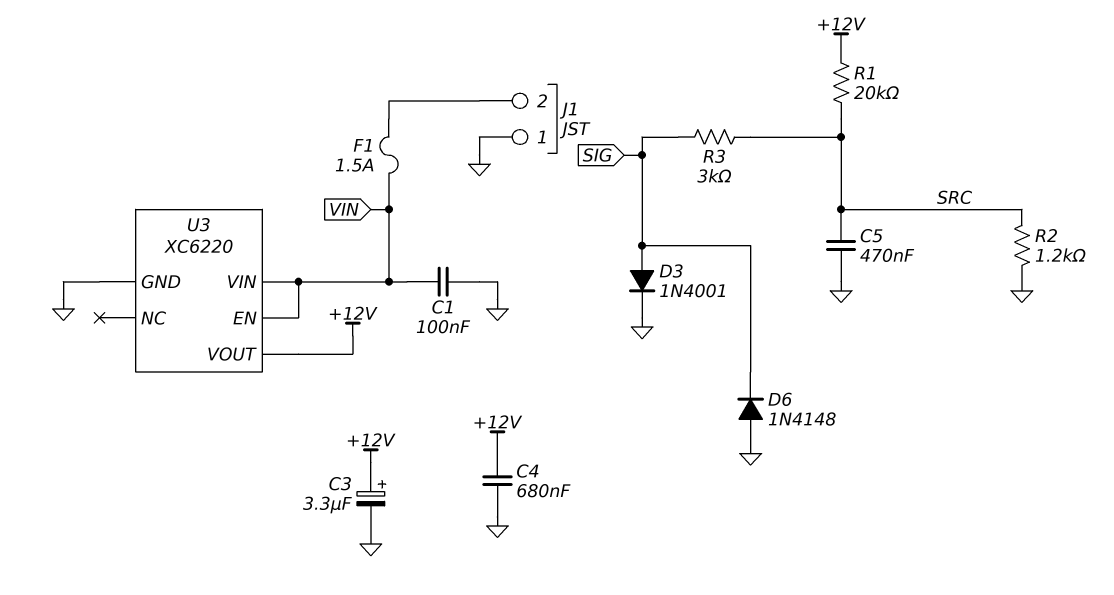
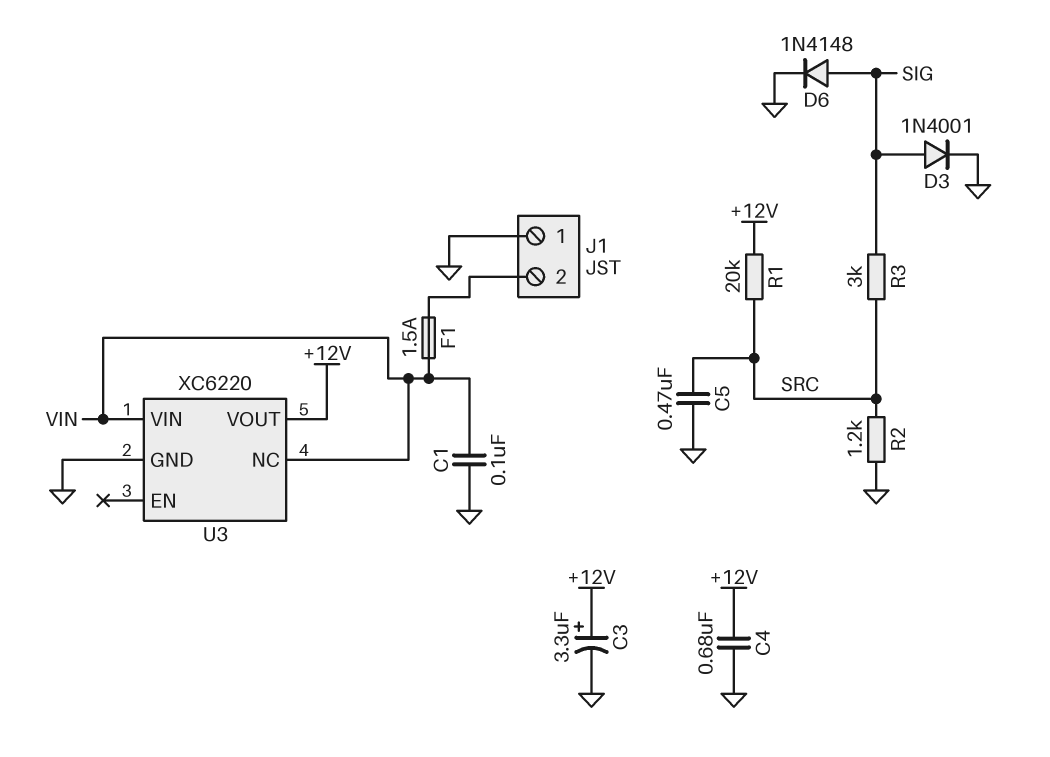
D6: diode 1N4148 (A GND, K SIG) -> diode 1N4148 (A SIG, K GND)
U3 pin EN: VIN -> none
U3 pin NC: none -> VIN

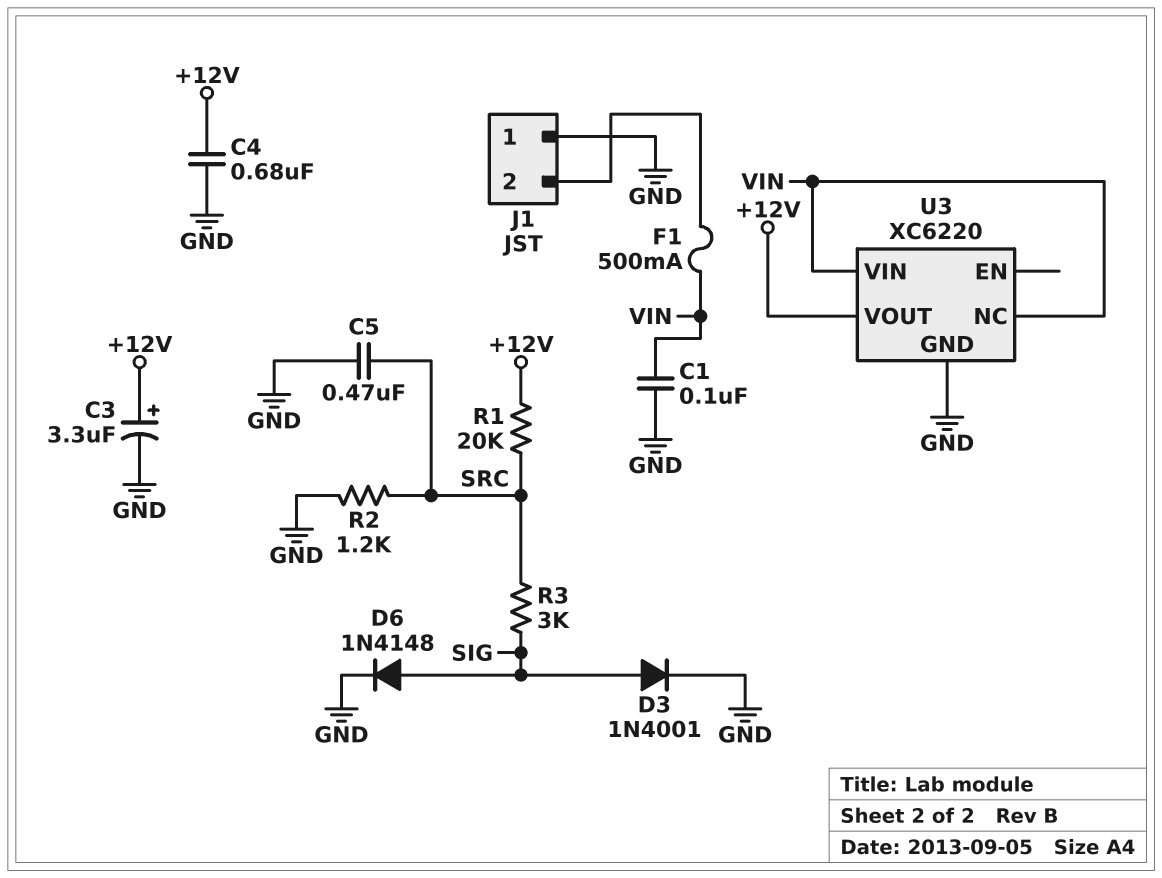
F1: 1.5A (J1/2, VIN) -> 500mA (J1/2, VIN)

